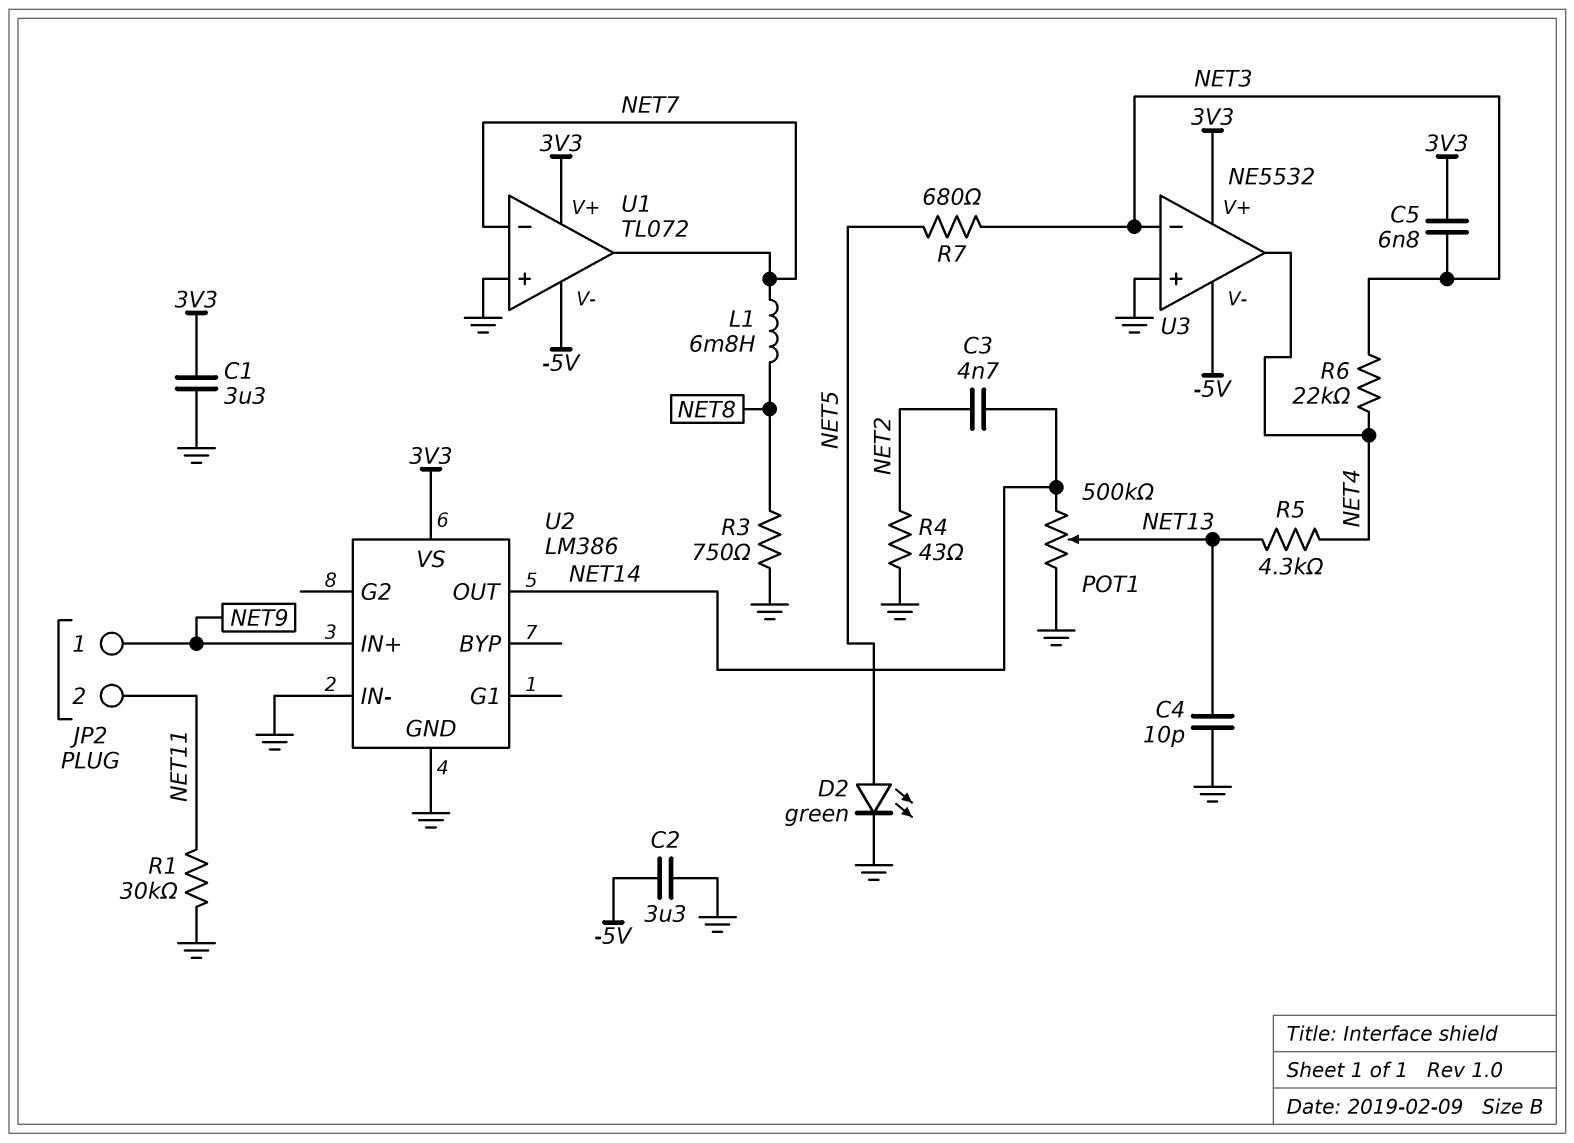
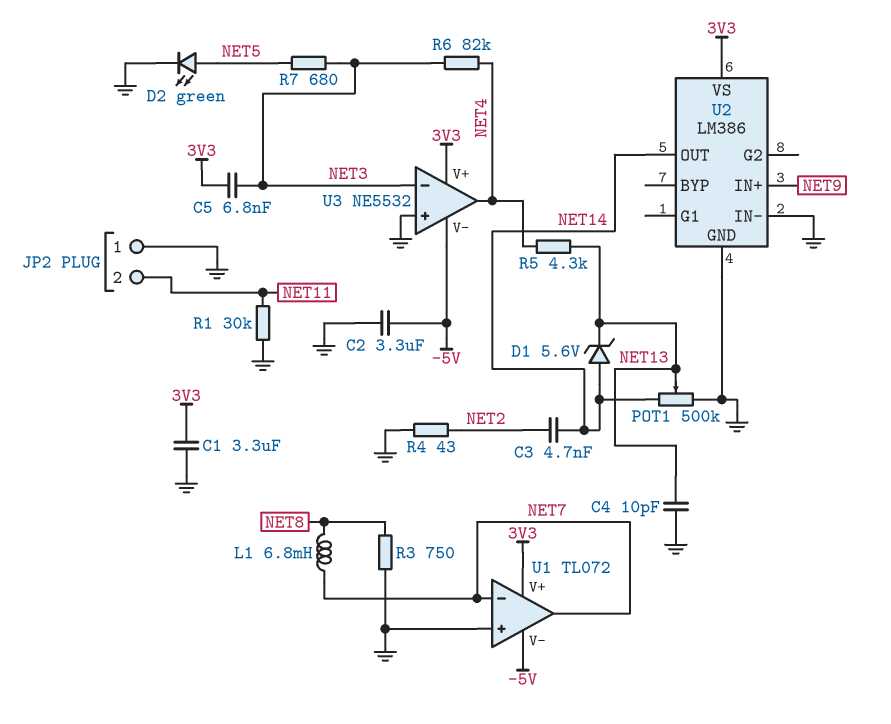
D1: none -> zener 5.6V (A NET14, K NET13)
JP2 pin 1: NET9 -> GND
R6: 22k (NET3, NET4) -> 82k (NET3, NET4)

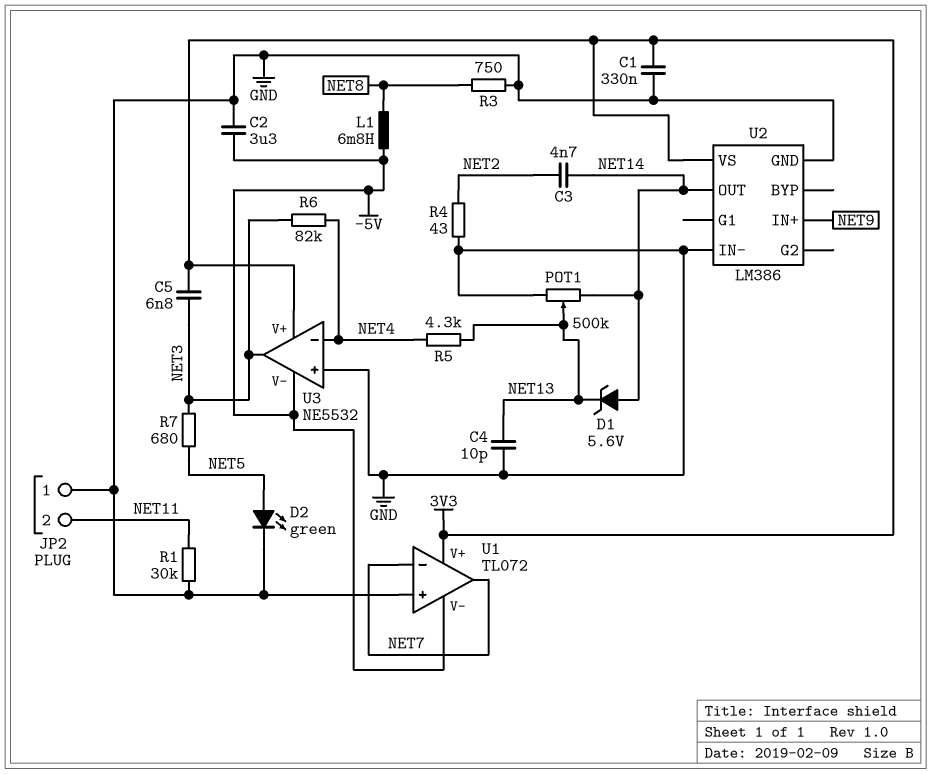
C1: 3.3uF (3V3, GND) -> 330nF (3V3, GND)
L1: 6.8mH (NET7, NET8) -> 6.8mH (-5V, NET8)
U3 pin in-: NET3 -> NET4
U3 pin out: NET4 -> NET3

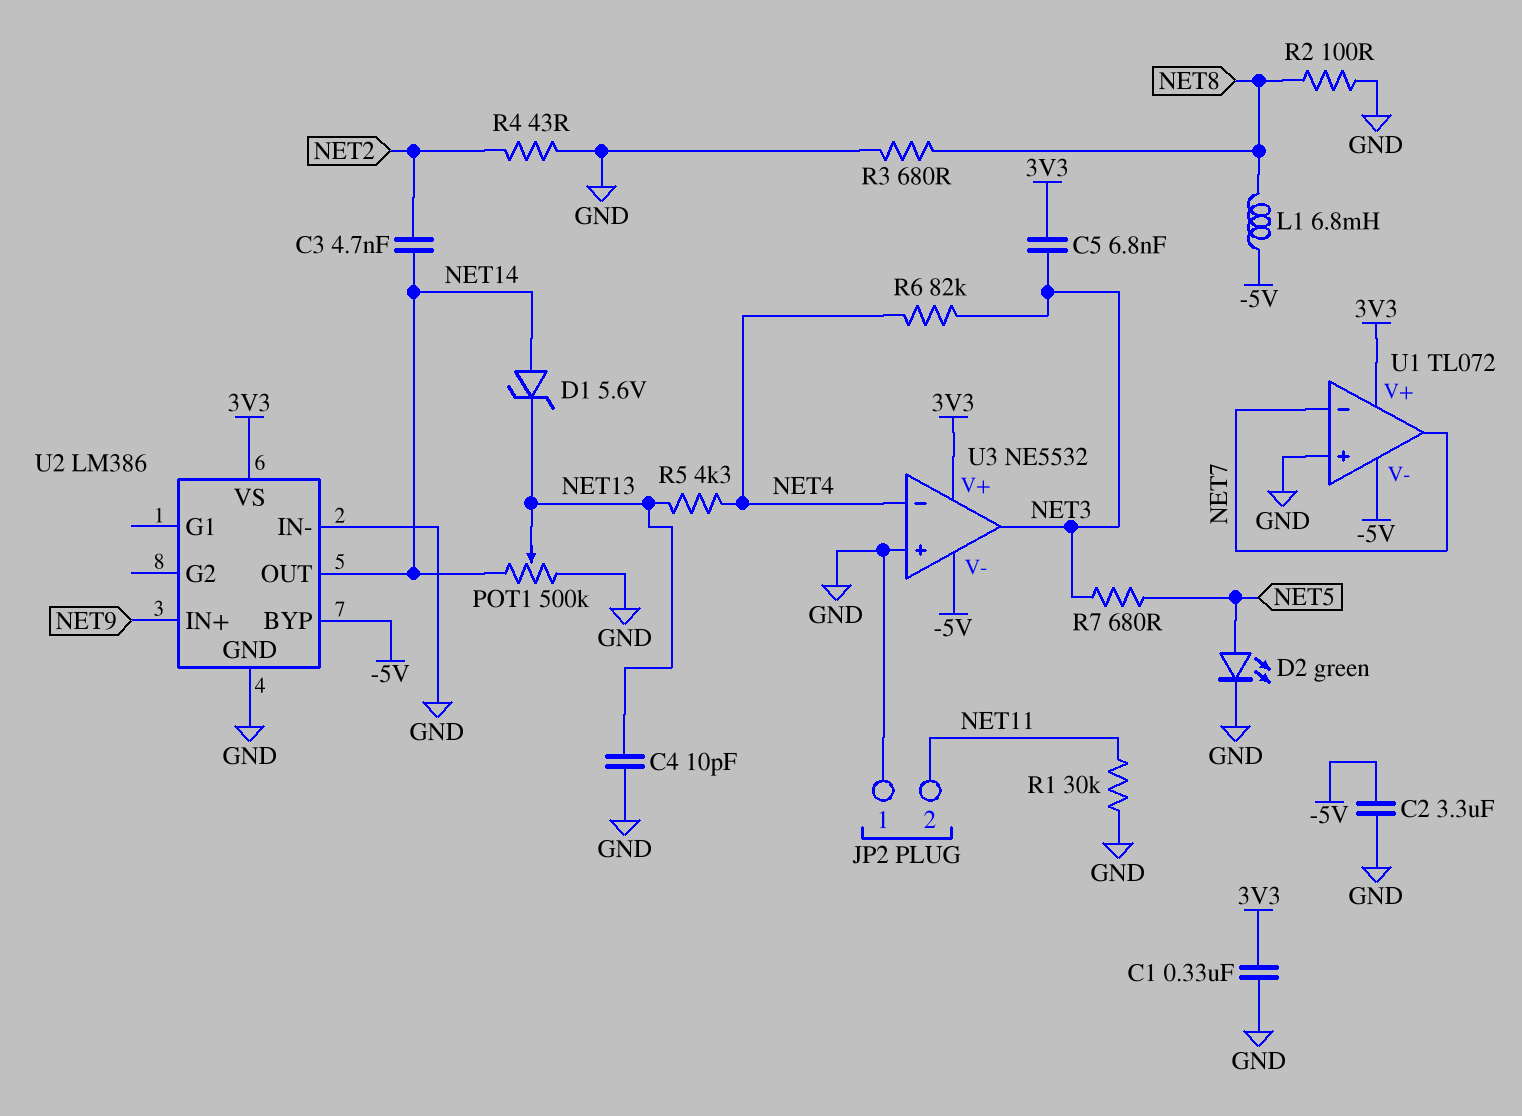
R2: none -> 100 (GND, NET8)
R3: 750 (GND, NET8) -> 680 (GND, NET8)
U2 pin BYP: none -> -5V

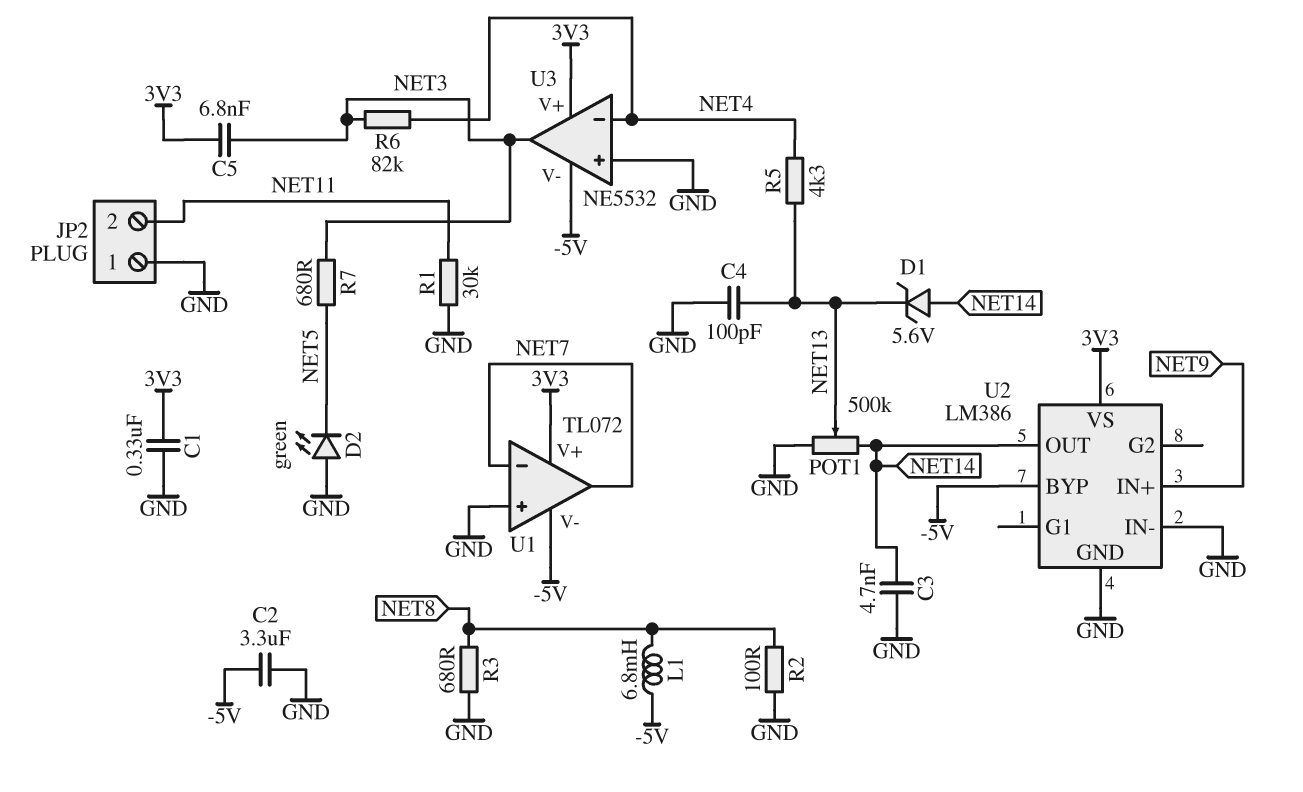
C3: 4.7nF (NET2, NET14) -> 4.7nF (GND, NET14)
C4: 10pF (GND, NET13) -> 100pF (GND, NET13)
D2: LED green (A NET5, K GND) -> LED green (A GND, K NET5)
R4: 43 (GND, NET2) -> none

